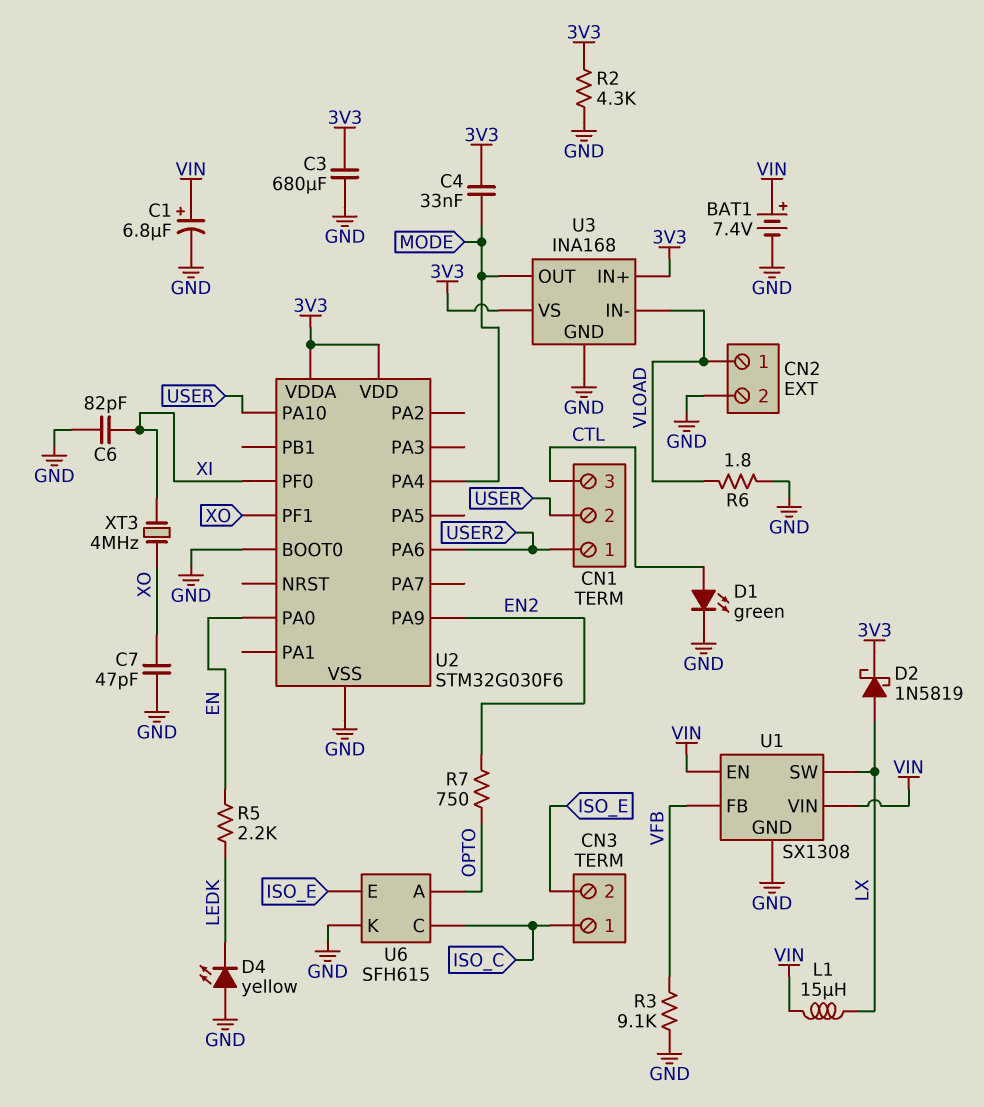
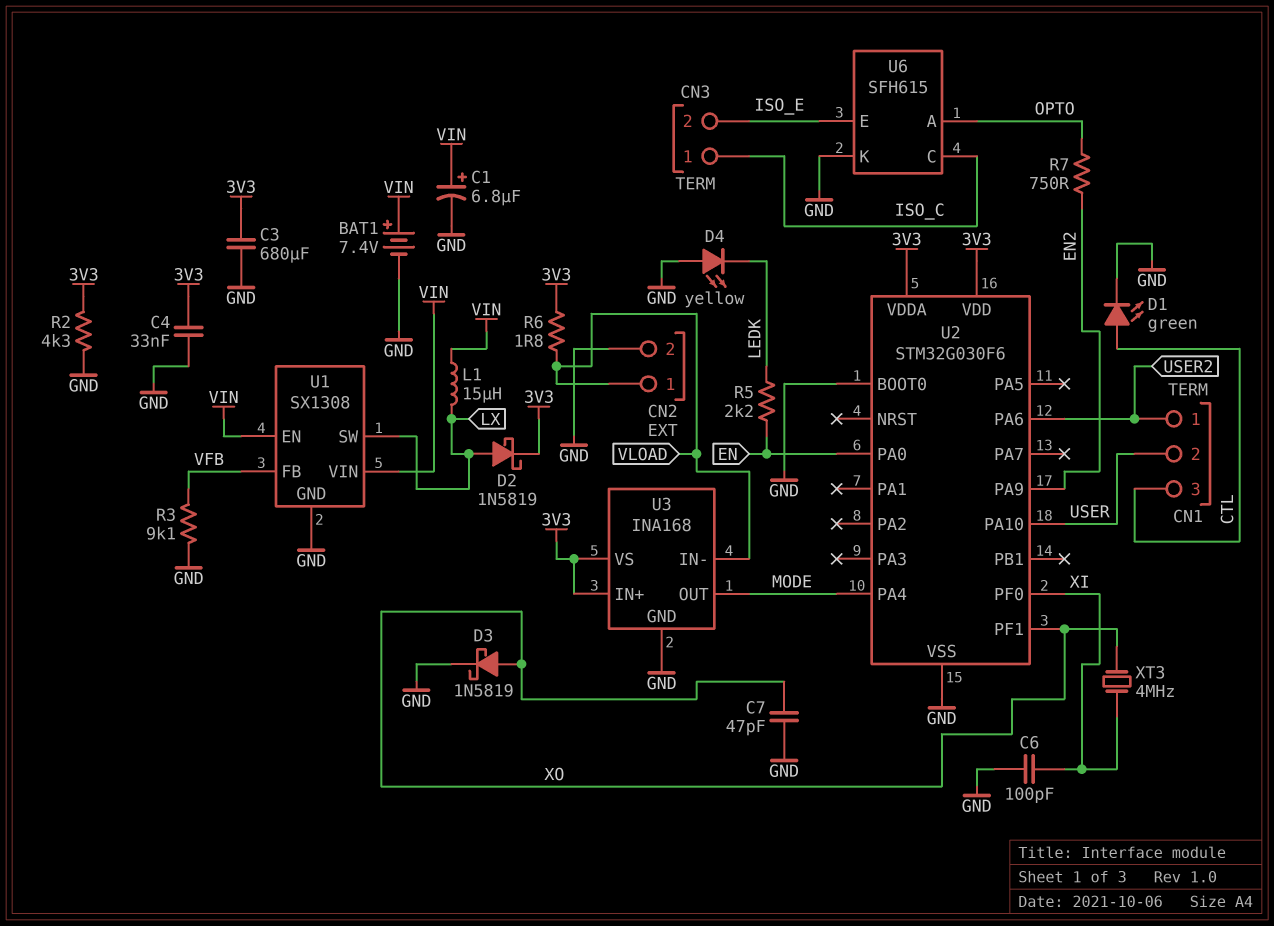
C4: 33nF (3V3, MODE) -> 33nF (3V3, GND)
C6: 82pF (GND, XI) -> 100pF (GND, XI)
D3: none -> schottky 1N5819 (A XO, K GND)
R6: 1.8 (GND, VLOAD) -> 1.8 (3V3, VLOAD)

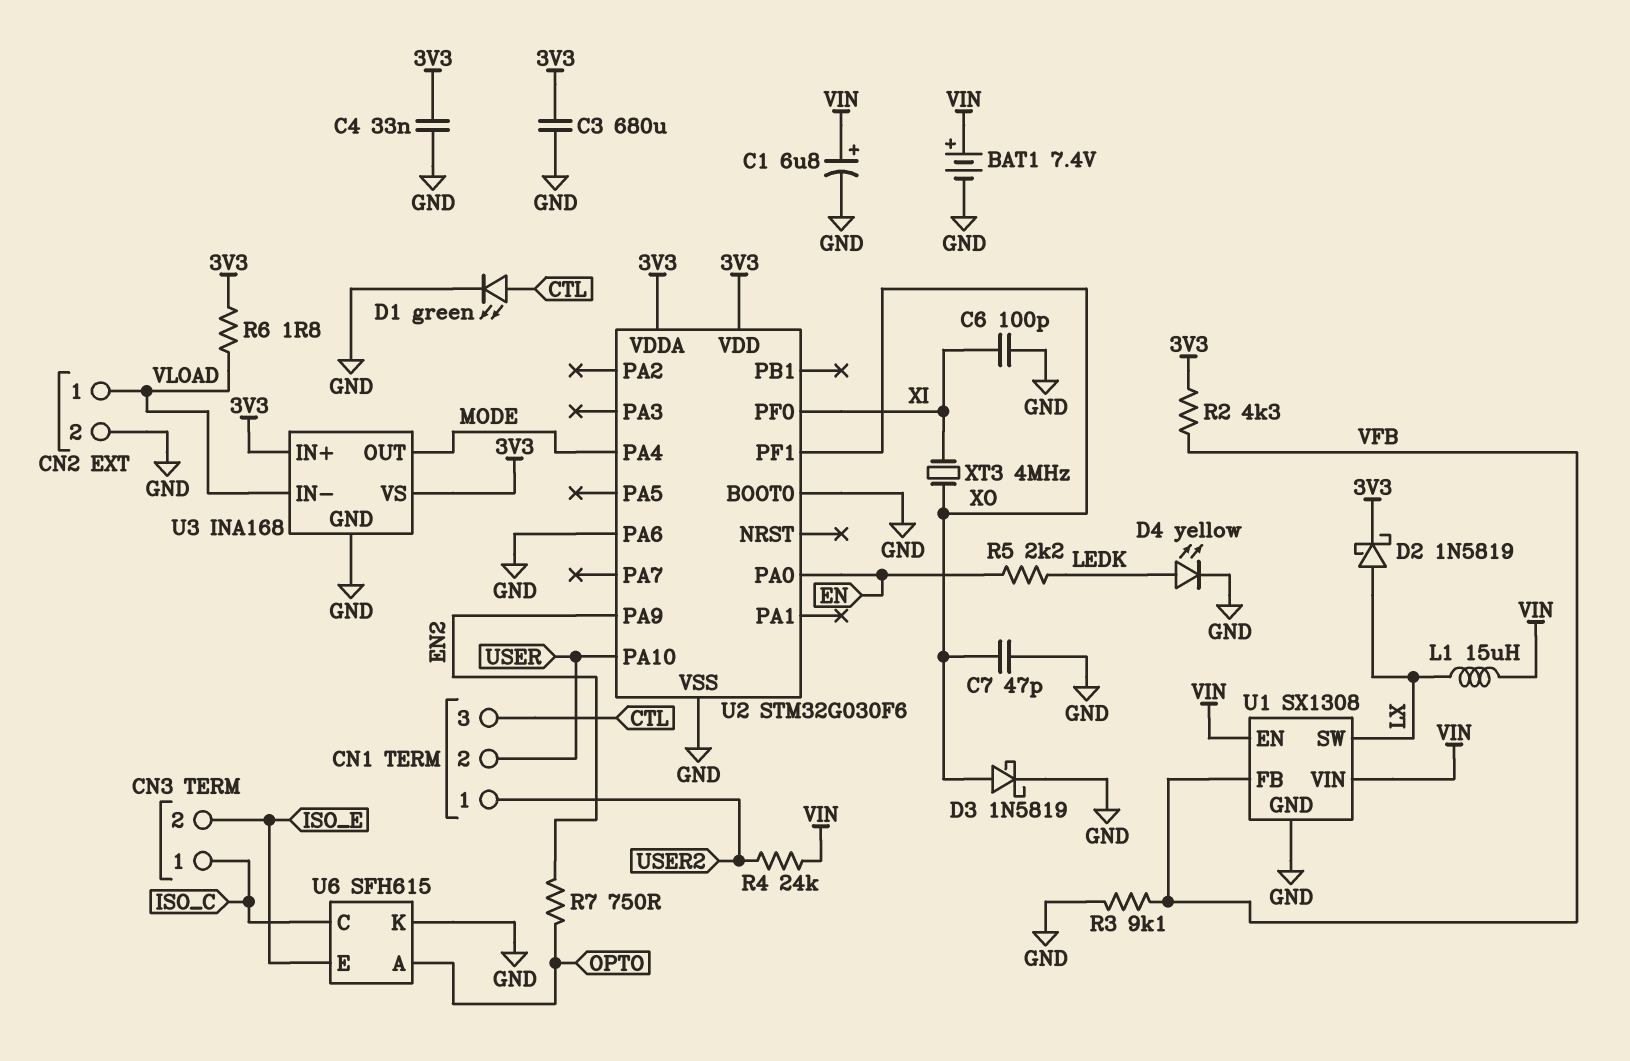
D4: LED yellow (A GND, K LEDK) -> LED yellow (A LEDK, K GND)
R2: 4.3k (3V3, GND) -> 4.3k (3V3, VFB)
R4: none -> 24k (USER2, VIN)
U2 pin PA6: USER2 -> GND

